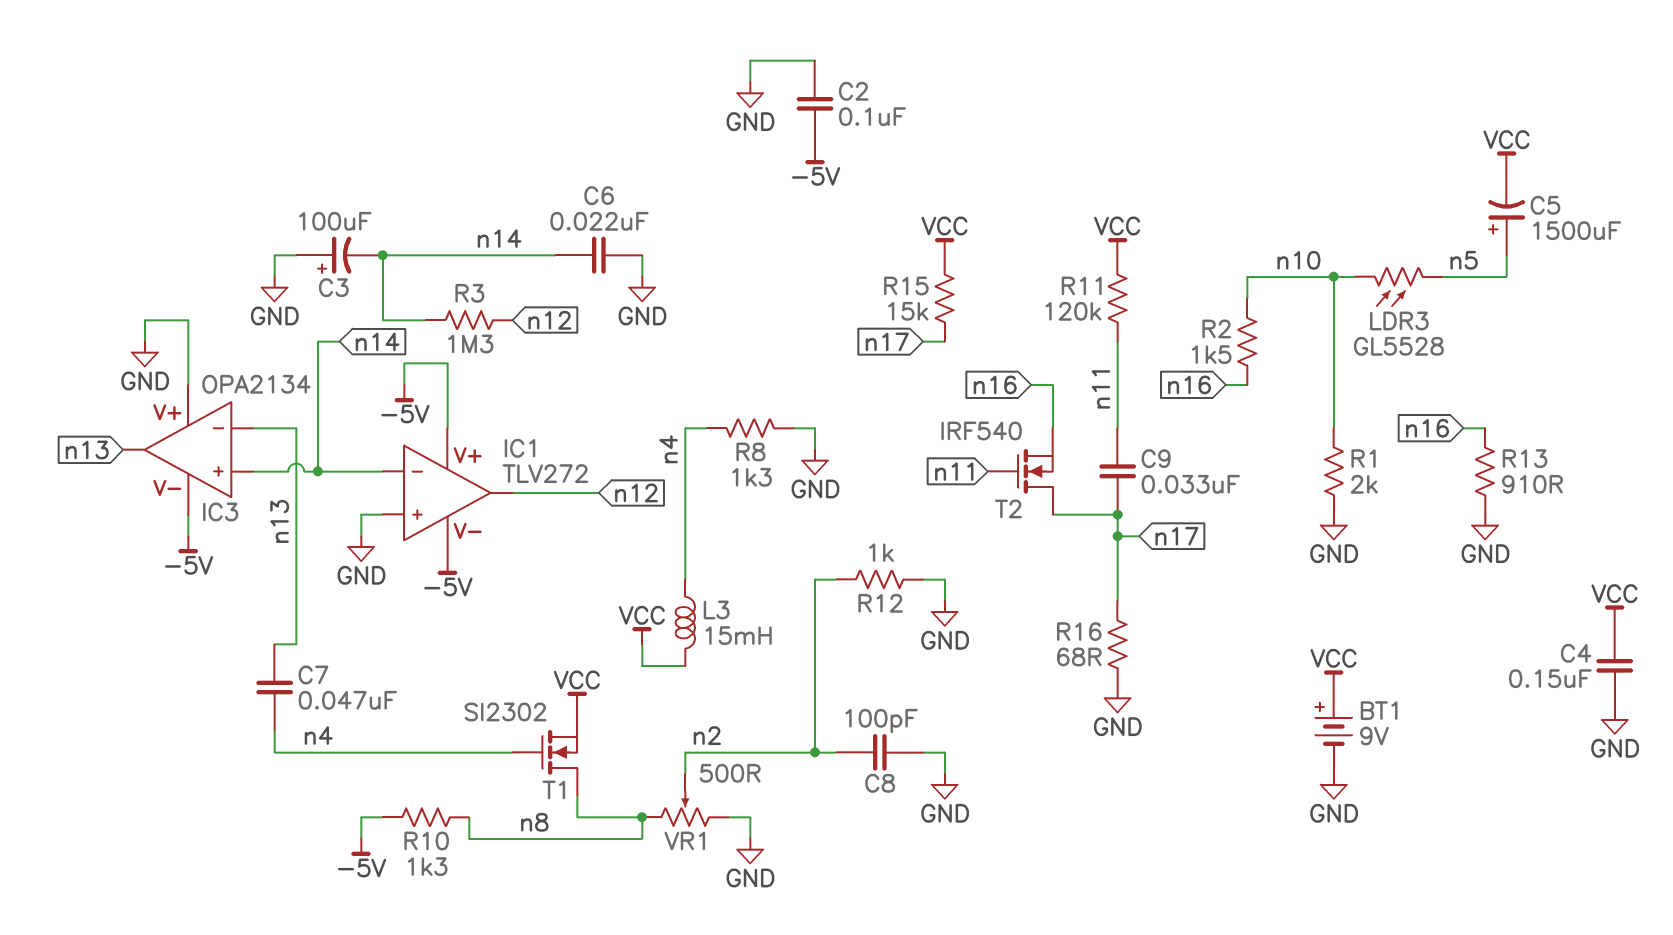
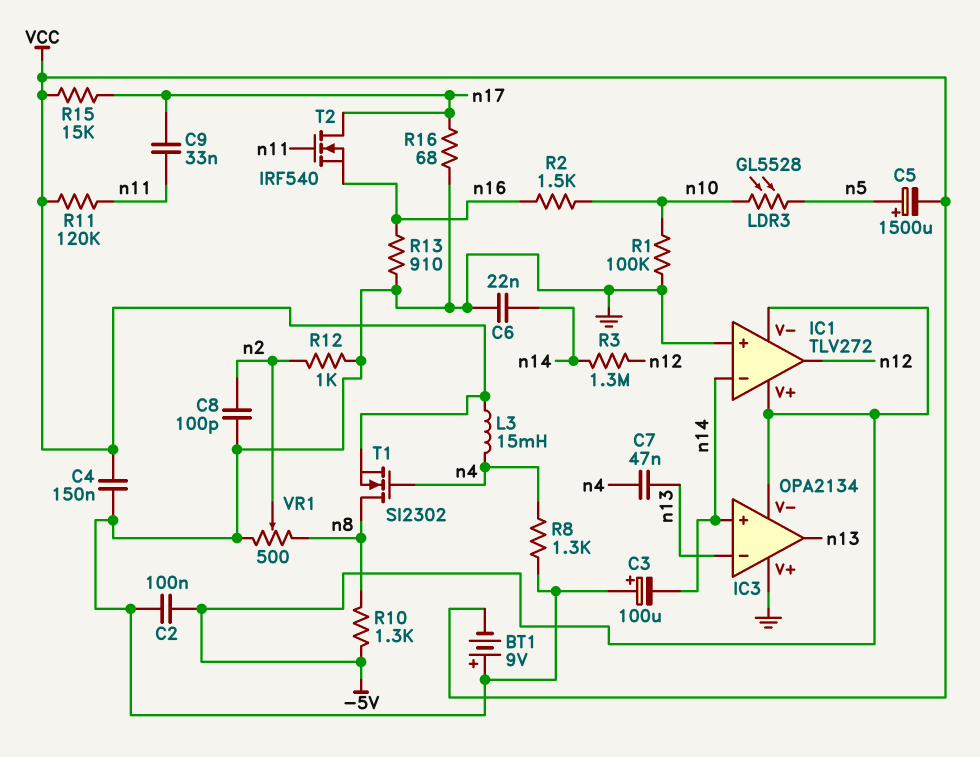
BT1: 9V (plus VCC, minus GND) -> 9V (plus GND, minus VCC)
R1: 2k (GND, n10) -> 100k (GND, n10)

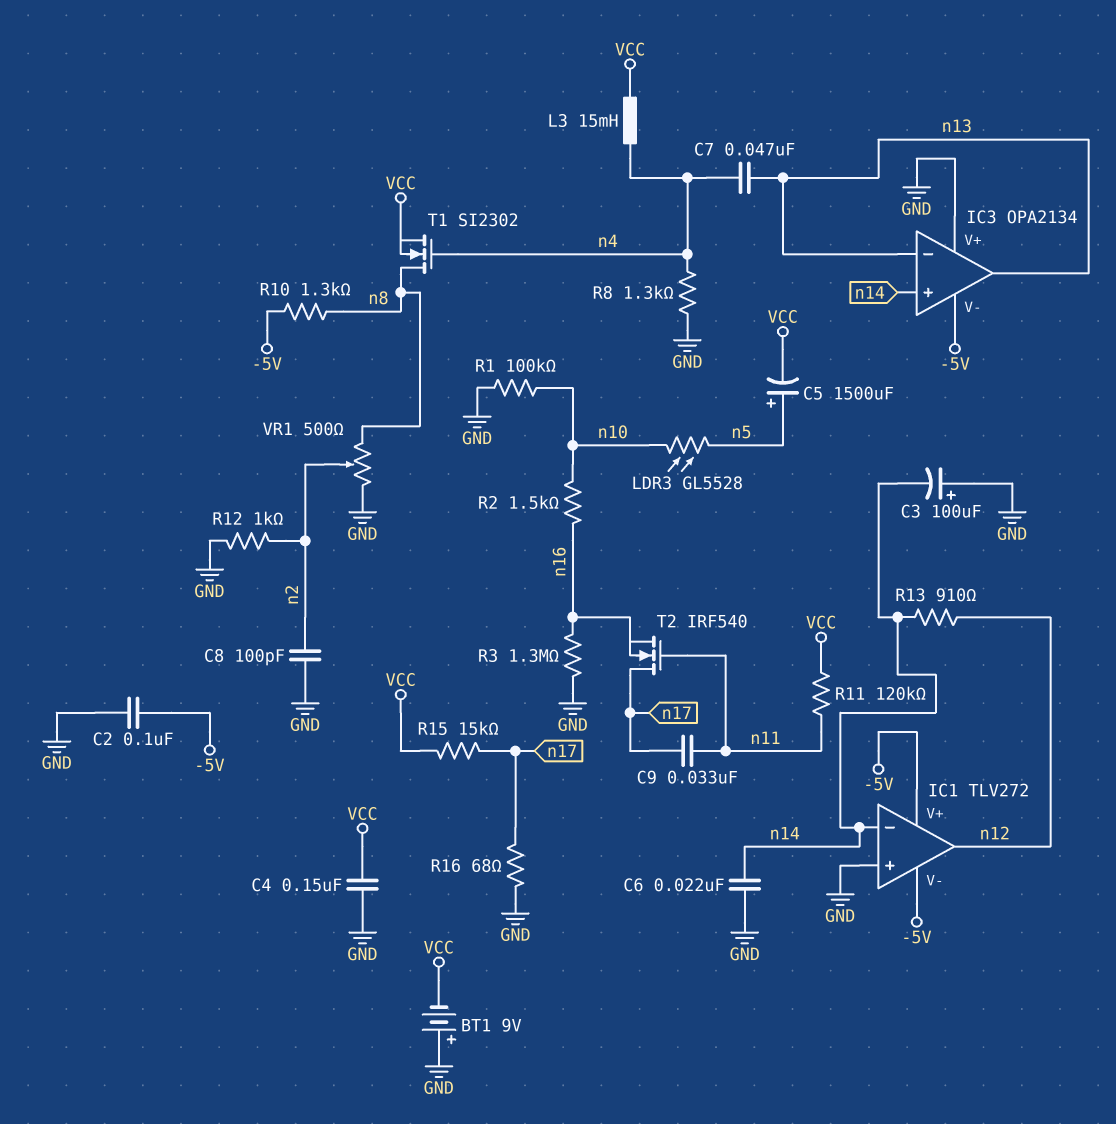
R3: 1.3M (n12, n14) -> 1.3M (GND, n16)
R13: 910 (GND, n16) -> 910 (n12, n14)

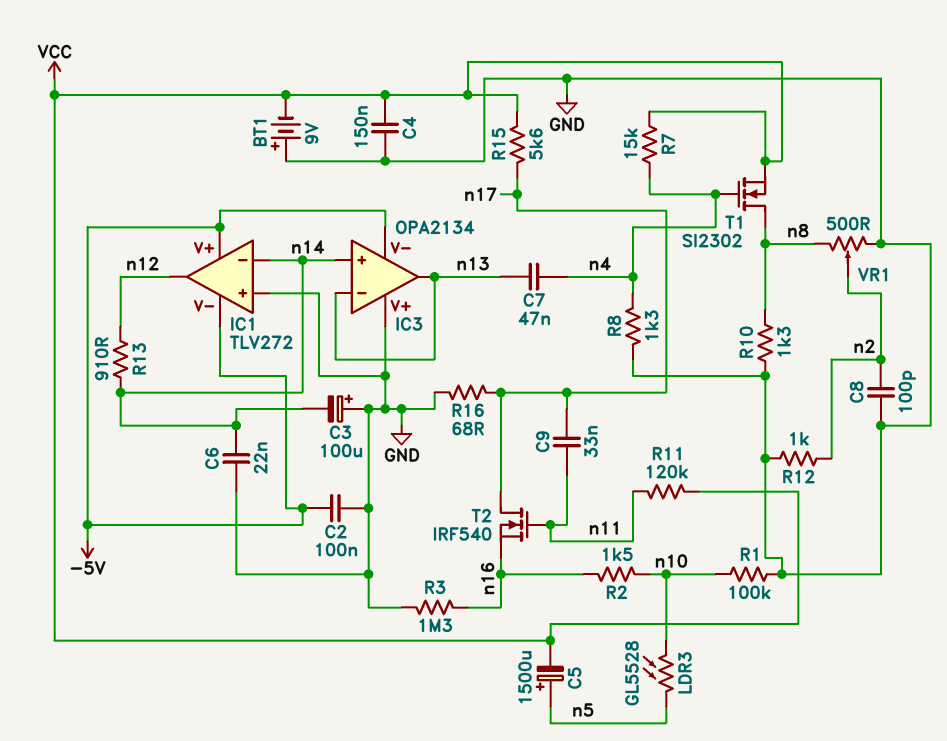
L3: 15mH (VCC, n4) -> none
R7: none -> 15k (VCC, n4)
R10: 1.3k (-5V, n8) -> 1.3k (GND, n8)
R15: 15k (VCC, n17) -> 5.6k (VCC, n17)

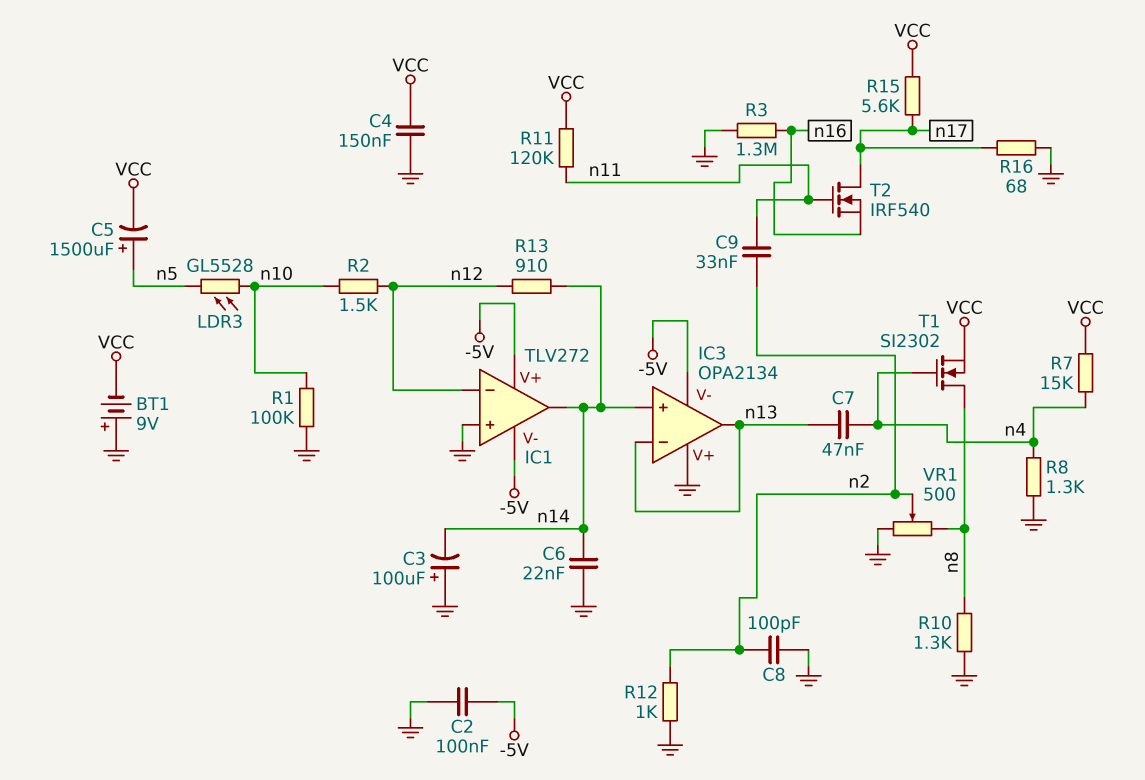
C9: 33nF (n11, n17) -> 33nF (n2, n11)
IC1 pin in-: n14 -> n12
IC1 pin out: n12 -> n14
R2: 1.5k (n10, n16) -> 1.5k (n10, n12)

